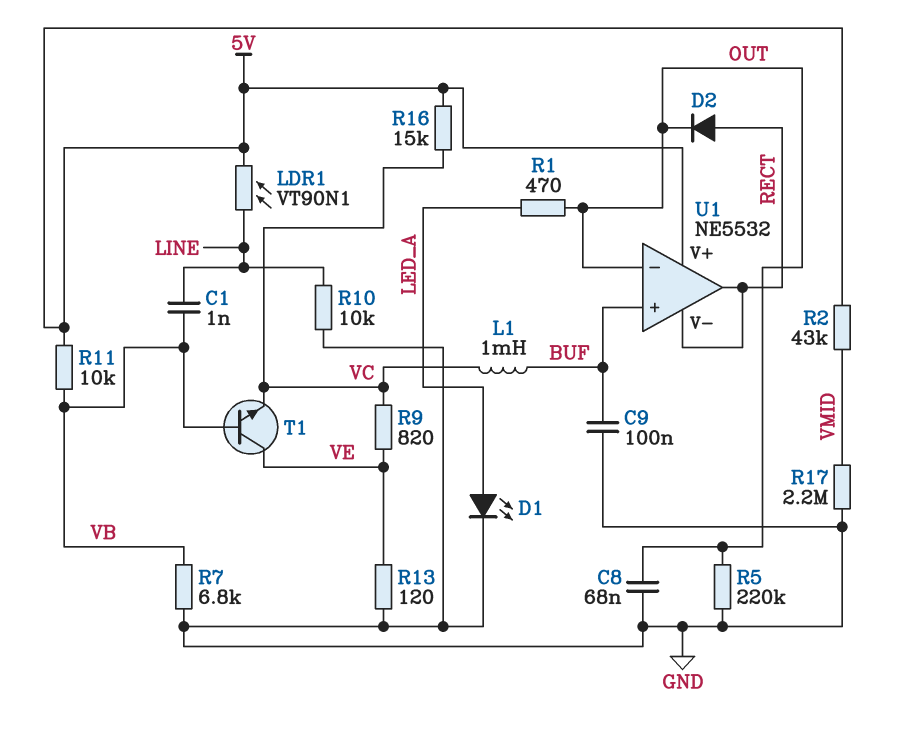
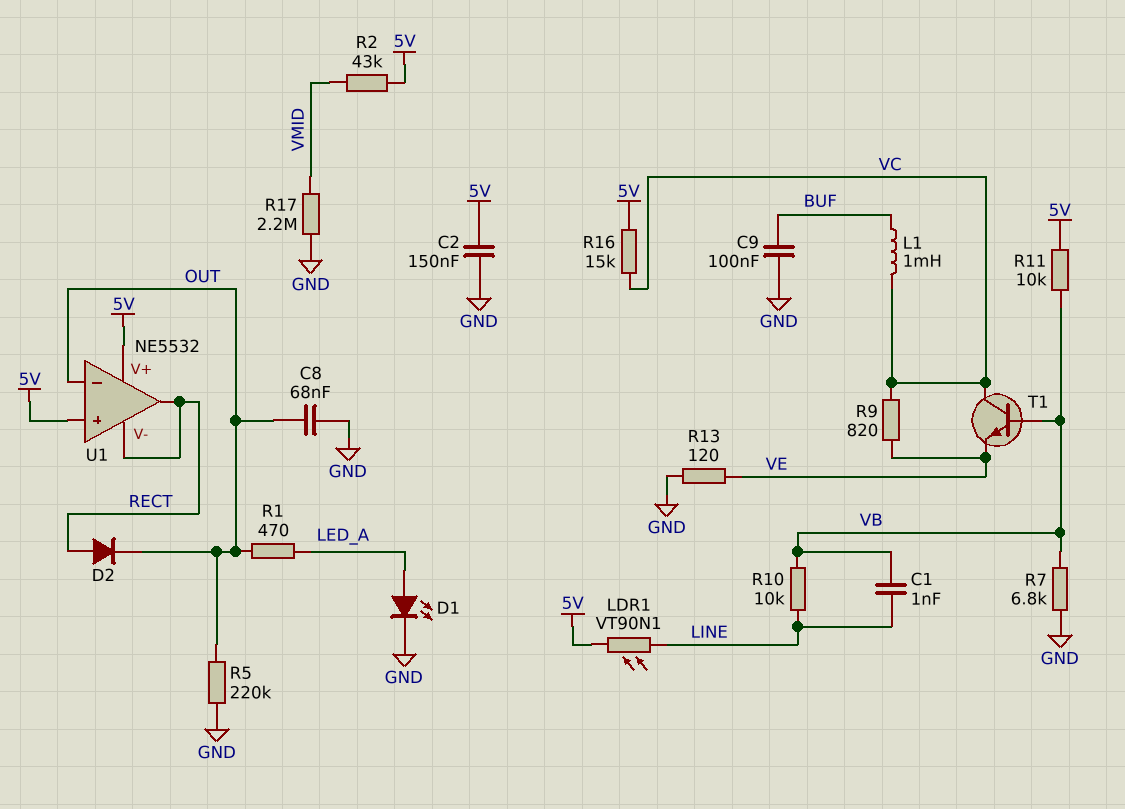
C2: none -> 150nF (5V, GND)
R10: 10k (GND, LINE) -> 10k (LINE, VB)
T1: NPN (B VB, C VE, E VC) -> NPN (B VB, C VC, E VE)
U1 pin in+: BUF -> 5V

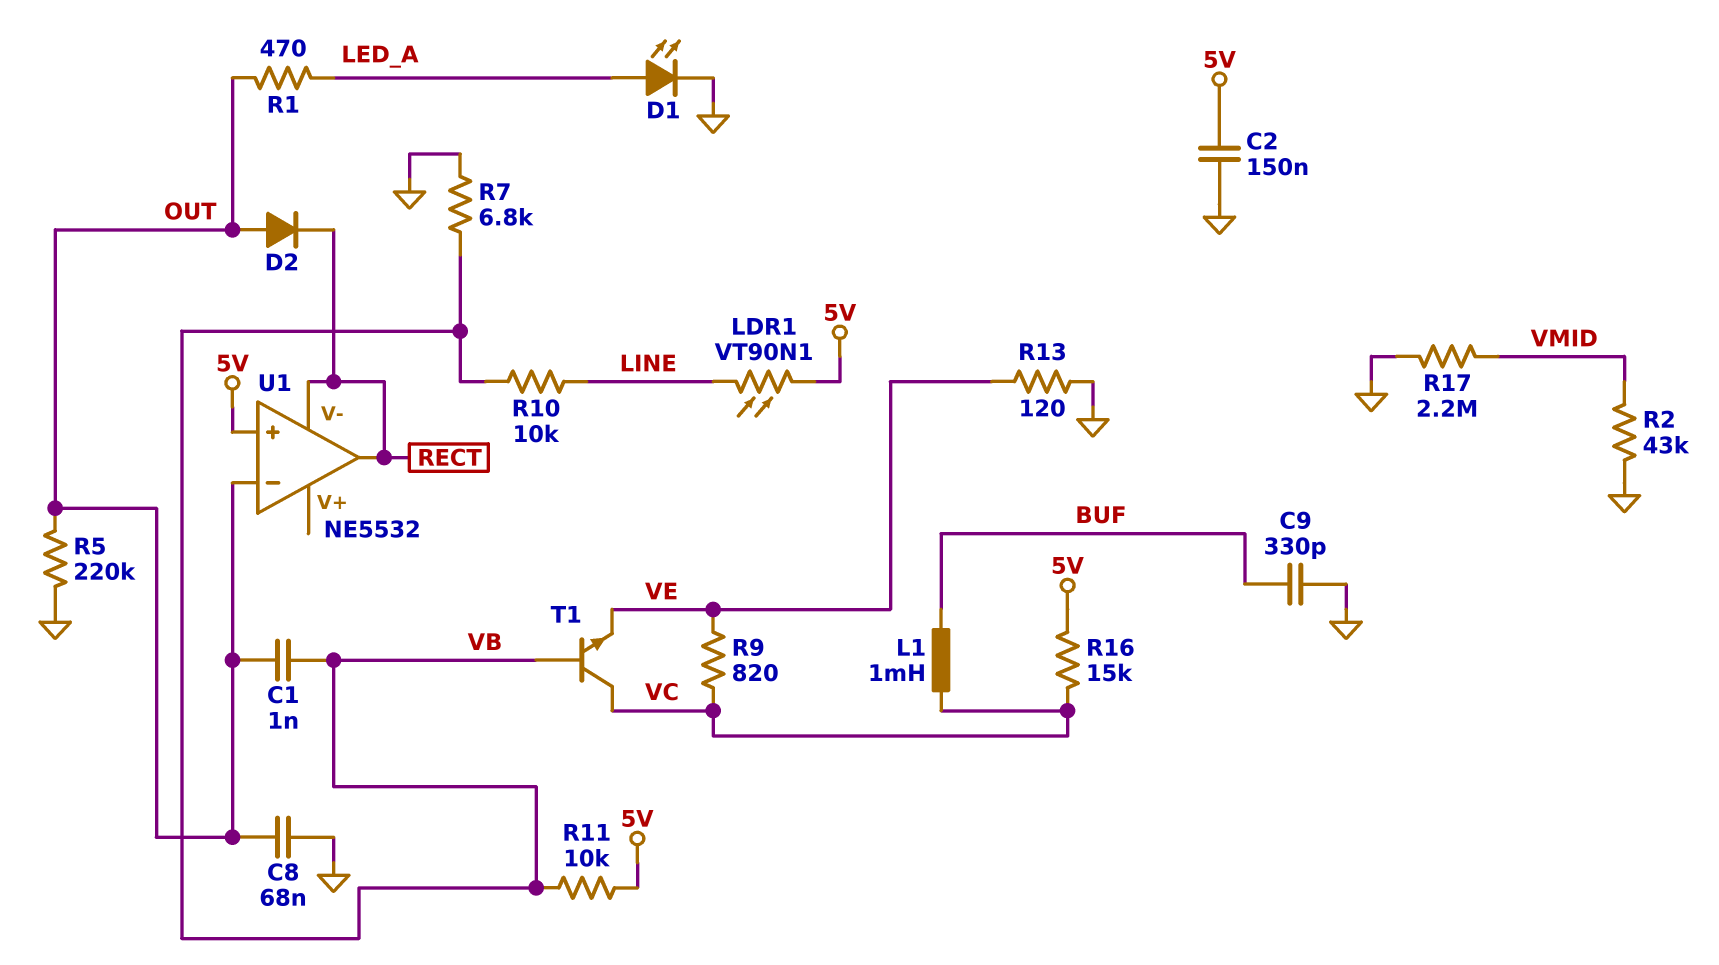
C1: 1nF (LINE, VB) -> 1nF (OUT, VB)
C9: 100nF (BUF, GND) -> 330pF (BUF, GND)
D2: diode (A RECT, K OUT) -> diode (A OUT, K RECT)
R2: 43k (5V, VMID) -> 43k (GND, VMID)
U1 pin V+: 5V -> none

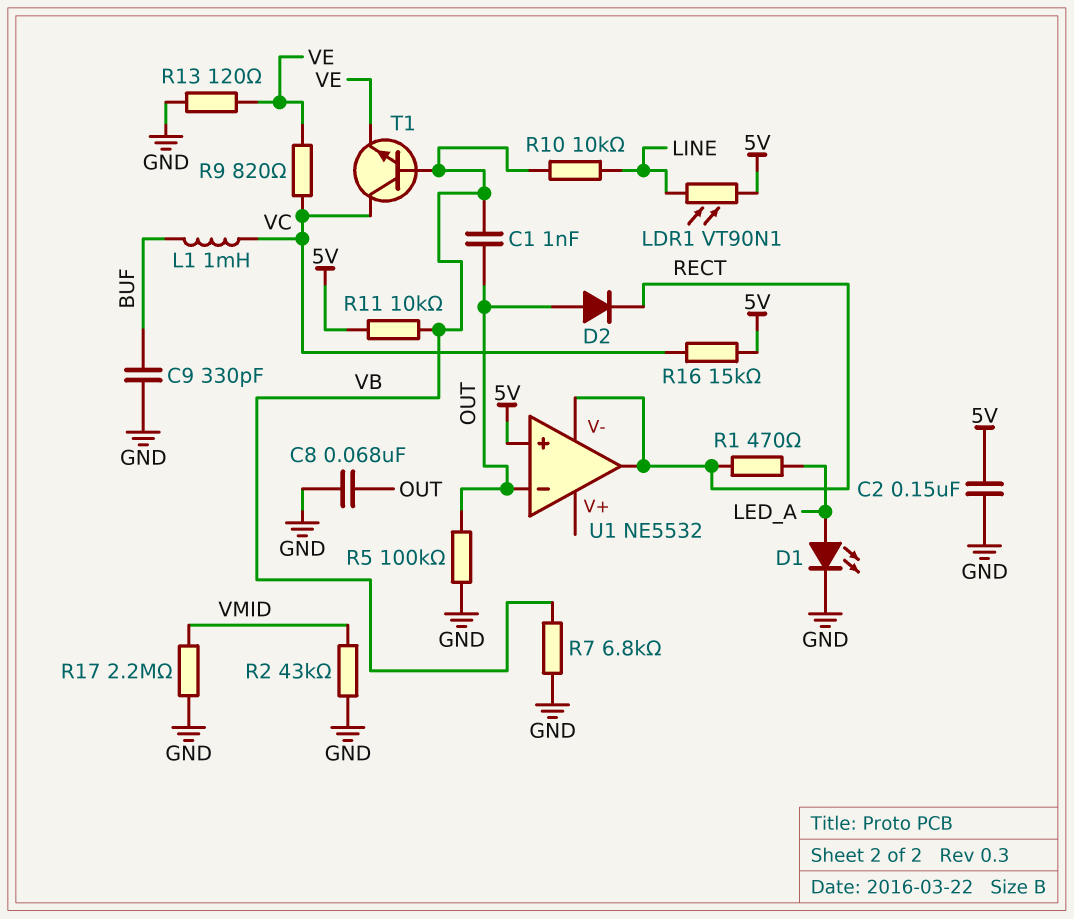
R1: 470 (LED_A, OUT) -> 470 (LED_A, RECT)
R5: 220k (GND, OUT) -> 100k (GND, OUT)

